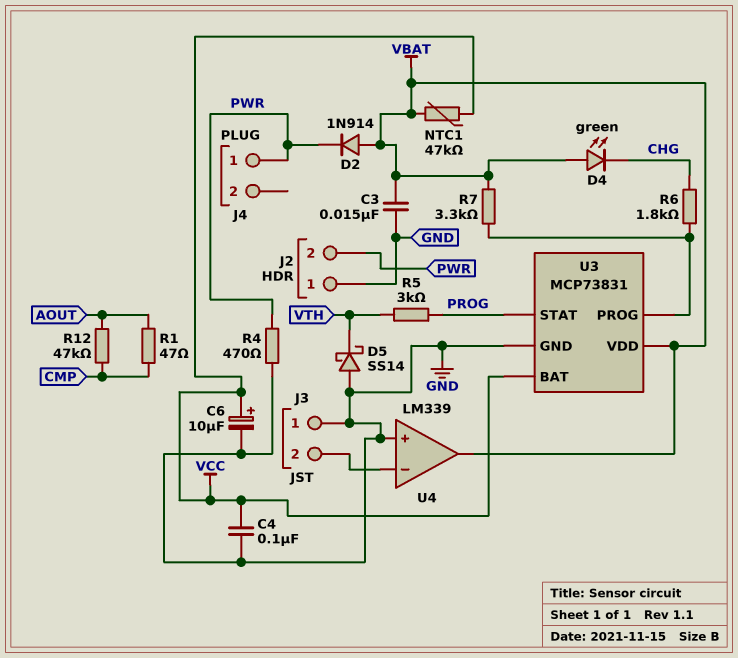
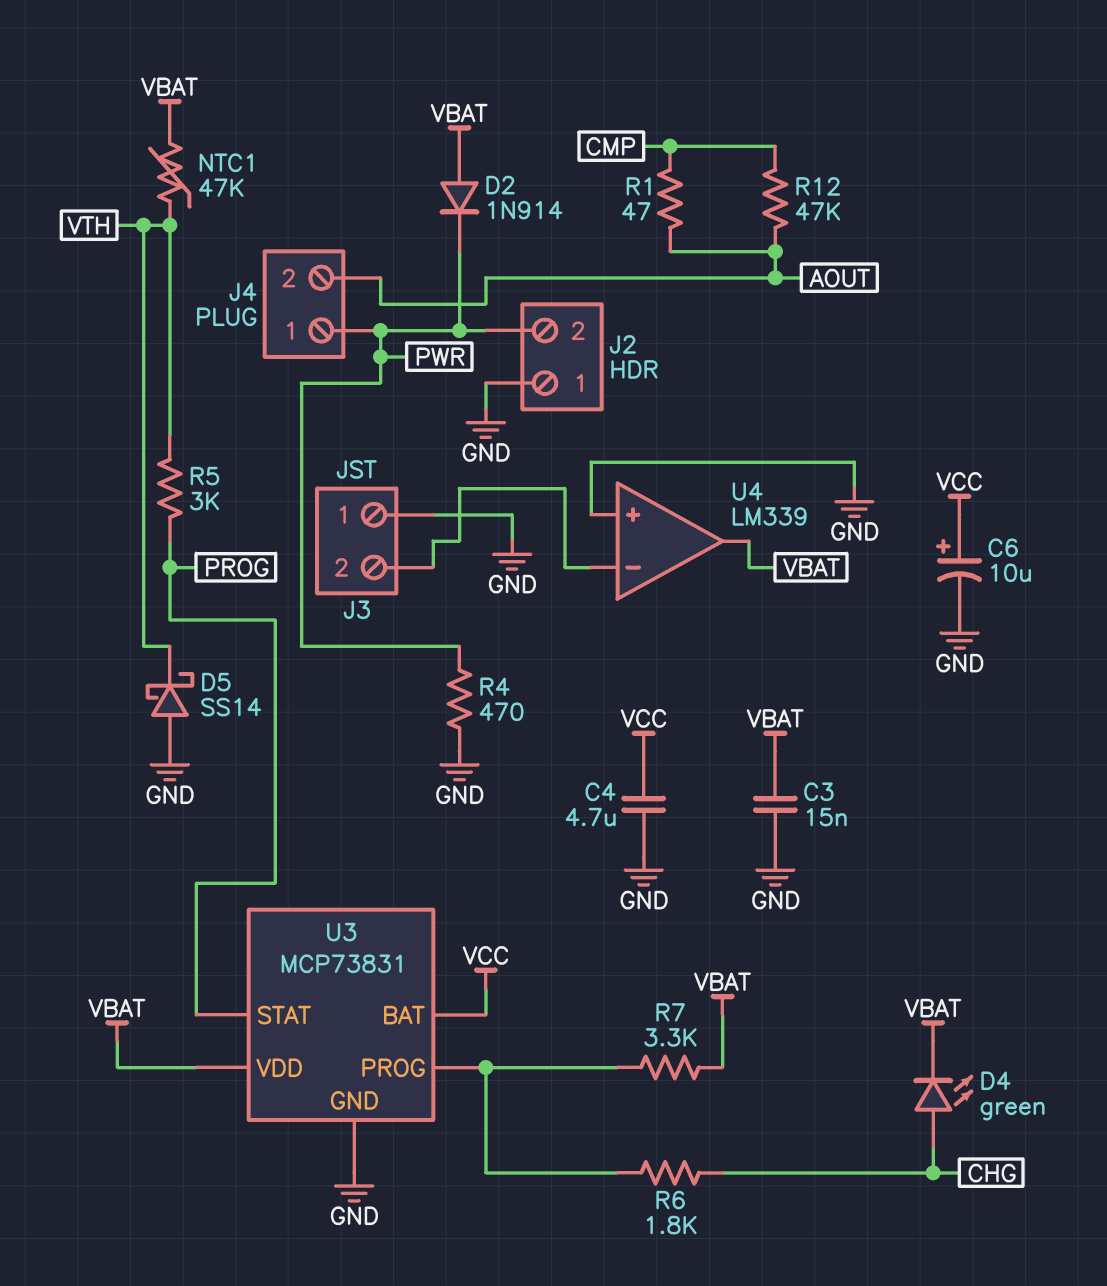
C4: 100nF (GND, VCC) -> 4.7uF (GND, VCC)
D4: LED green (A VBAT, K CHG) -> LED green (A CHG, K VBAT)
J4 pin 2: none -> AOUT
NTC1: 47k (VBAT, VCC) -> 47k (VBAT, VTH)

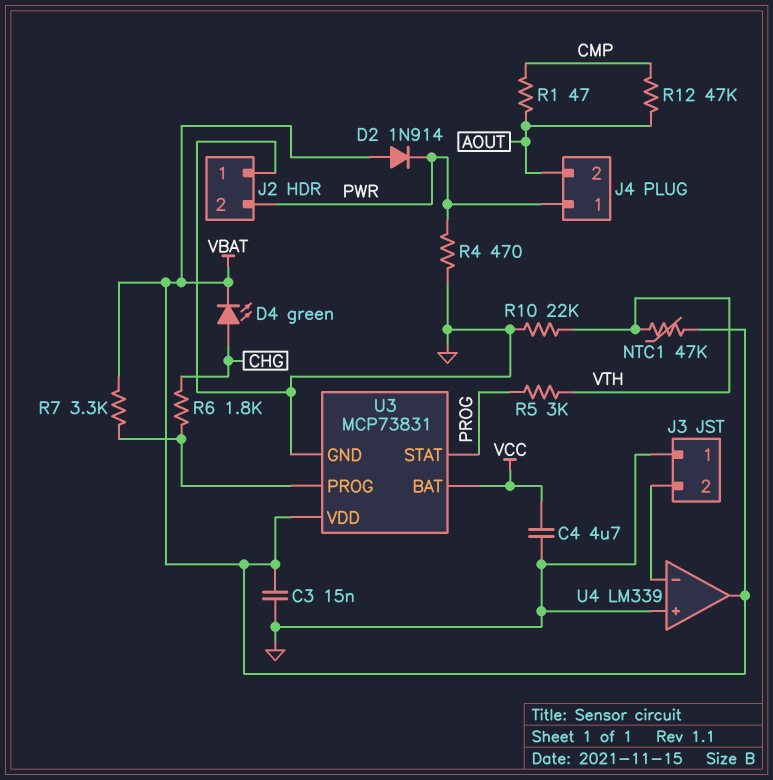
C6: 10uF (plus VCC, minus GND) -> none
D5: schottky SS14 (A GND, K VTH) -> none
R10: none -> 22k (GND, VTH)

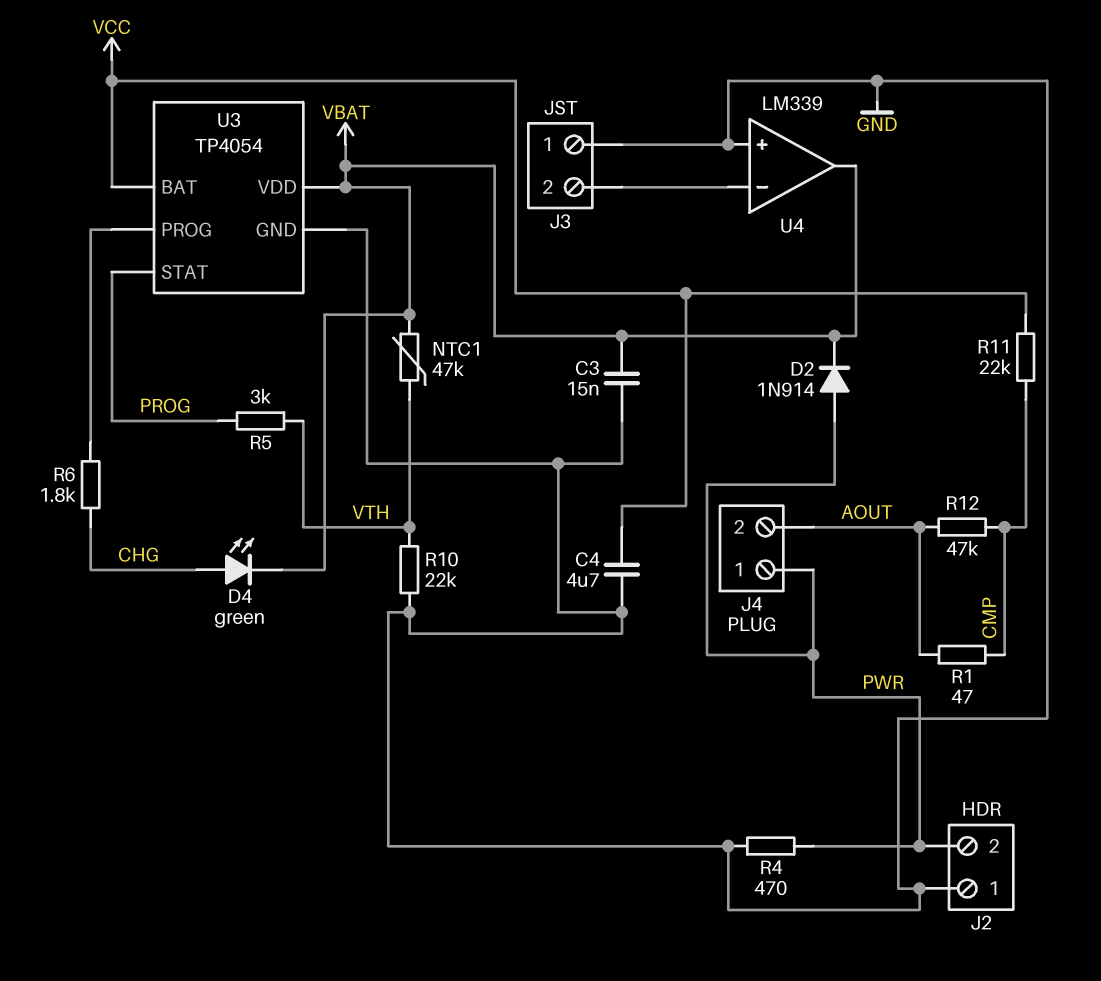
D2: diode 1N914 (A VBAT, K PWR) -> diode 1N914 (A PWR, K VBAT)
R7: 3.3k (U3/PROG, VBAT) -> none
R11: none -> 22k (CMP, VCC)
U3: MCP73831 -> TP4054

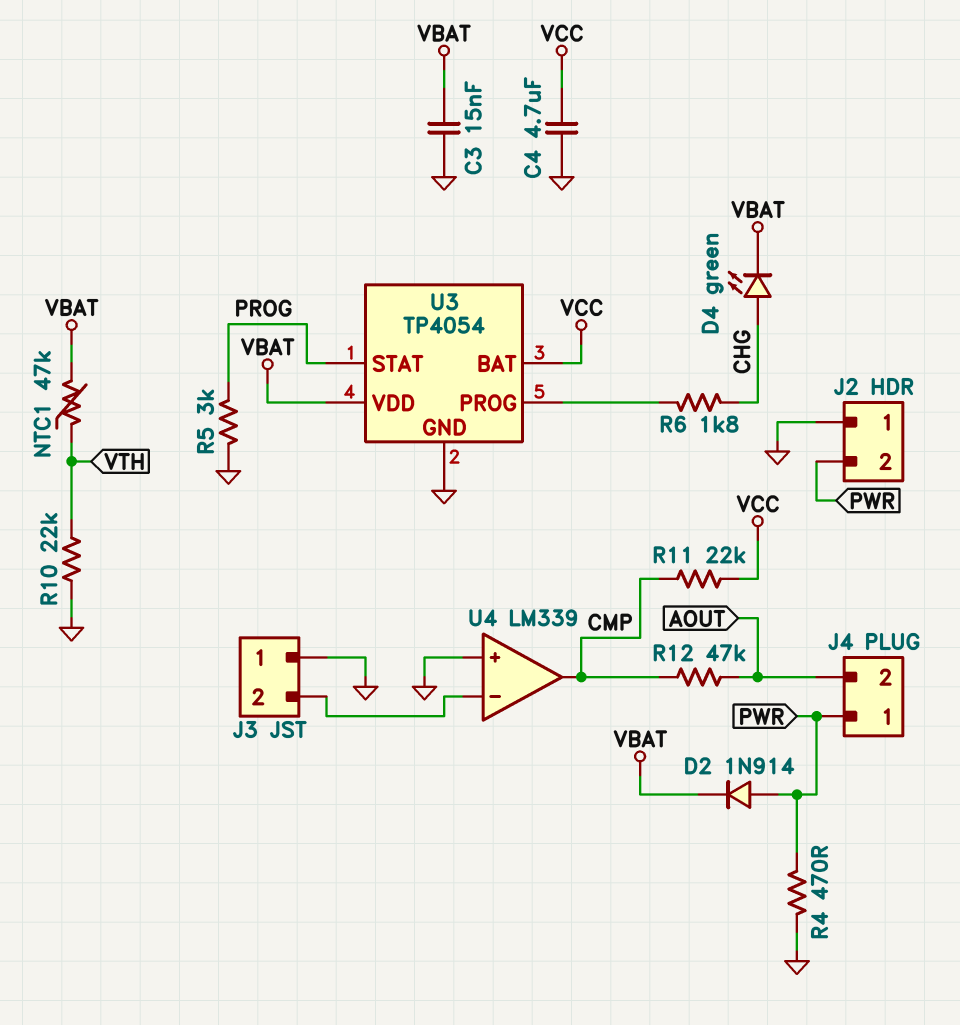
R1: 47 (AOUT, CMP) -> none
R5: 3k (PROG, VTH) -> 3k (GND, PROG)
U4 pin out: VBAT -> CMP

